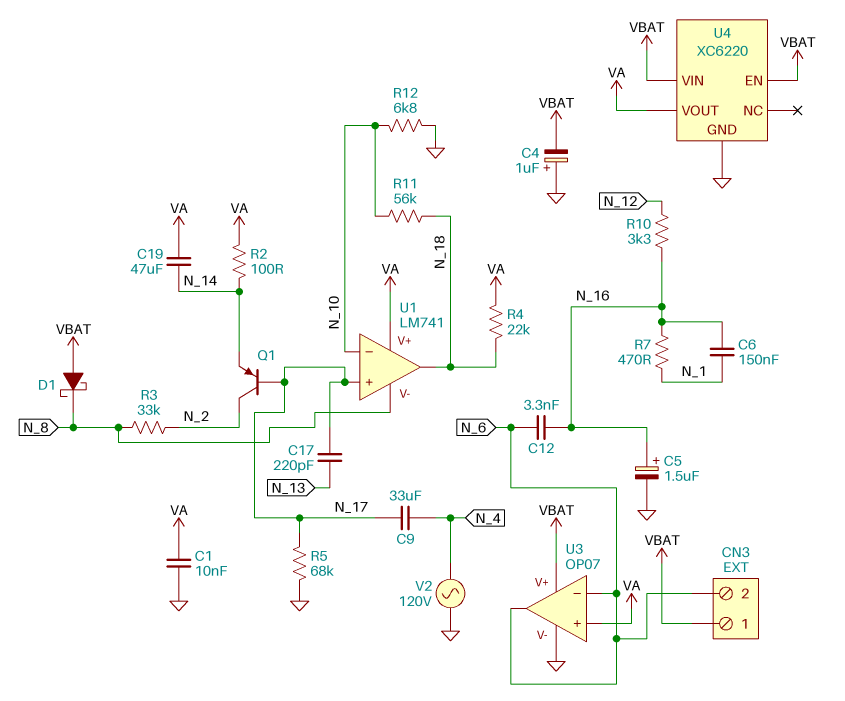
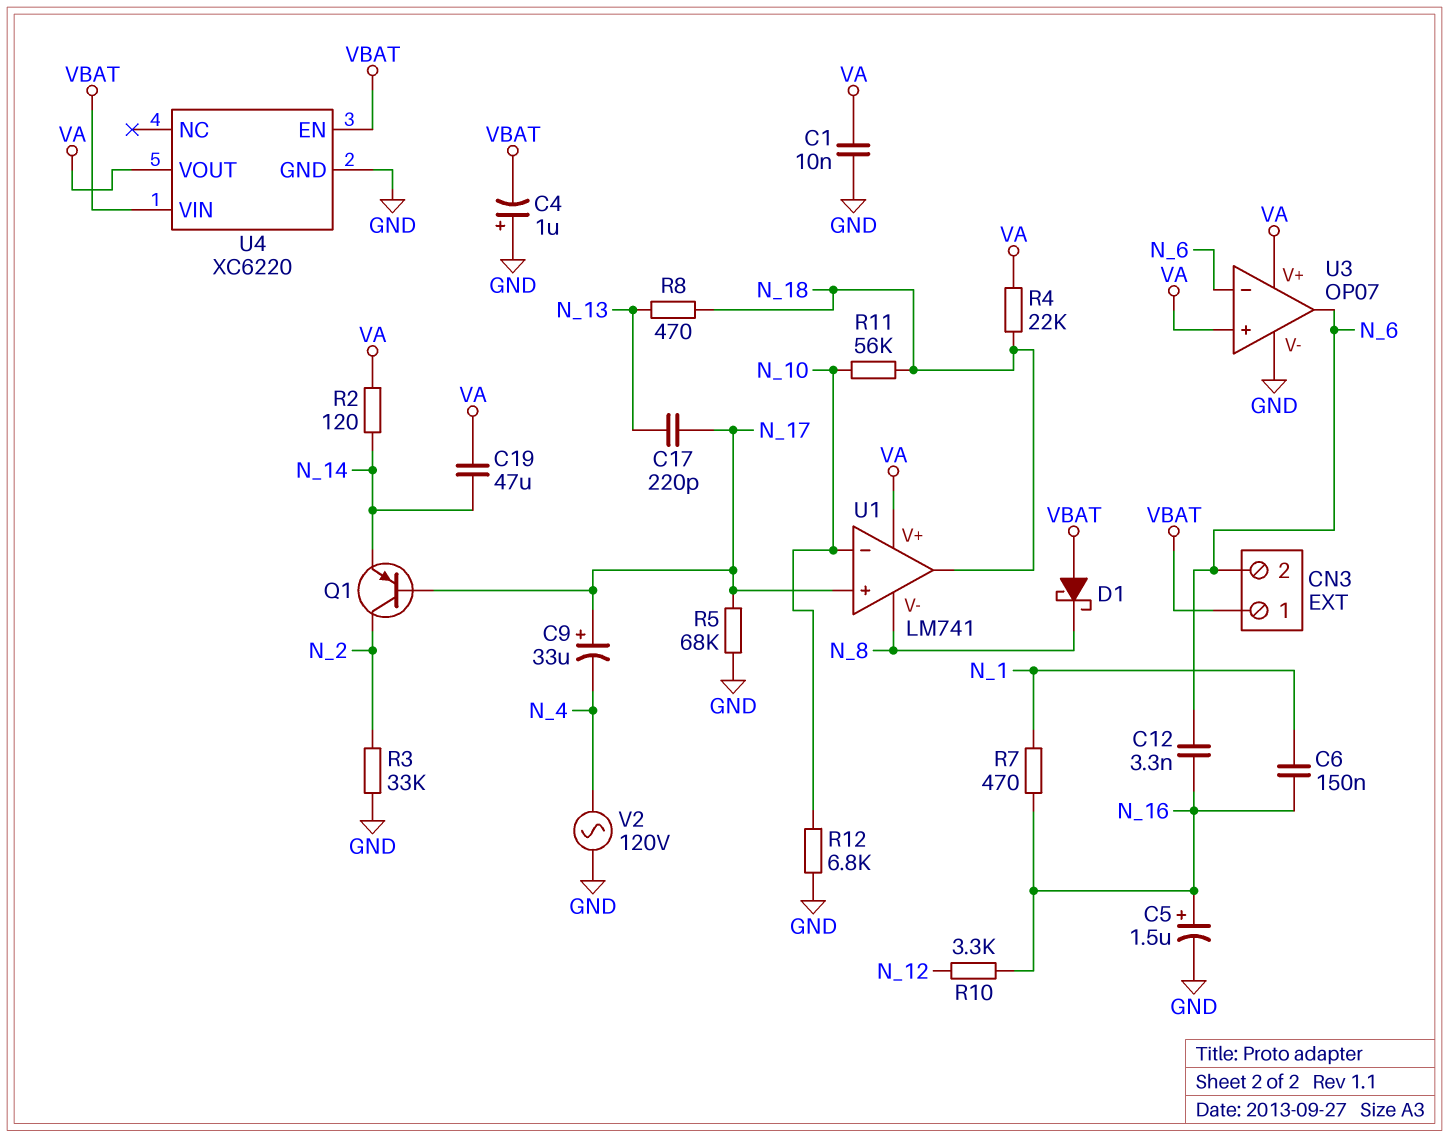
C9: 33uF (N_4, N_17) -> 33uF (plus N_17, minus N_4)
R2: 100 (N_14, VA) -> 120 (N_14, VA)
R3: 33k (N_2, N_8) -> 33k (GND, N_2)
R8: none -> 470 (N_13, N_18)
U3 pin V+: VBAT -> VA

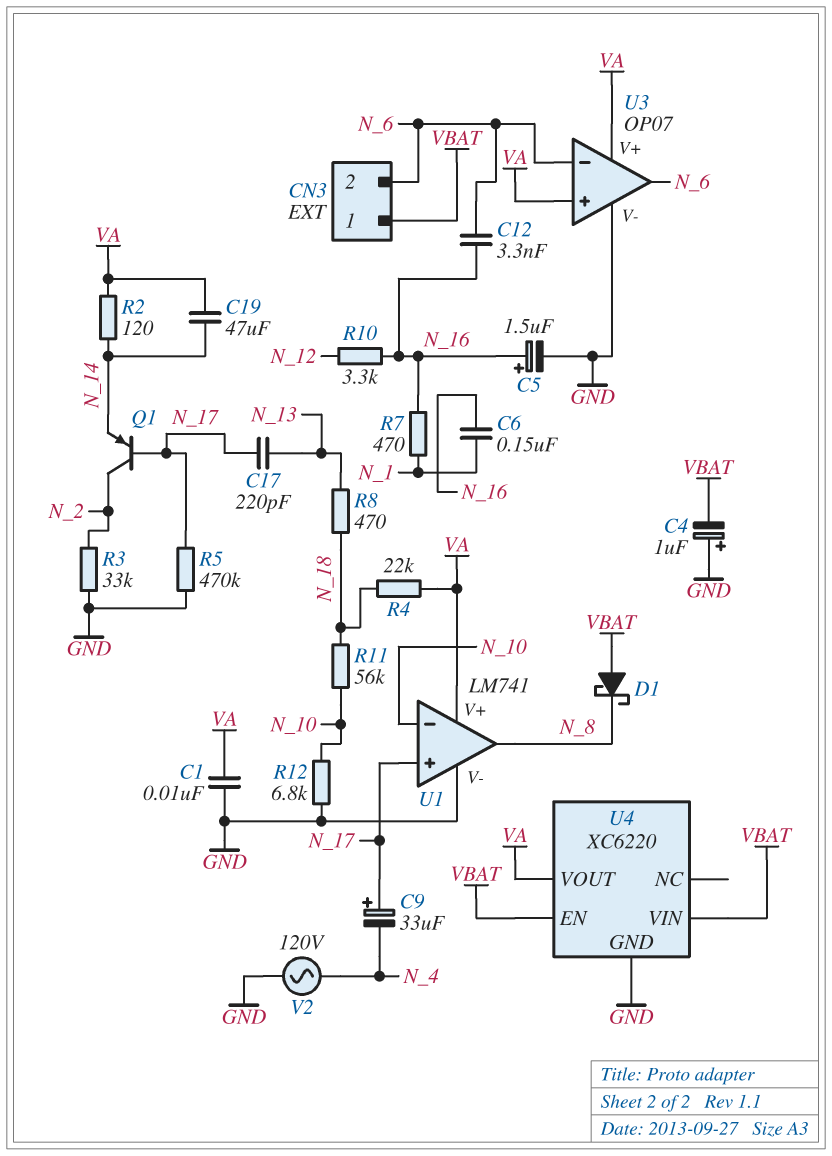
R5: 68k (GND, N_17) -> 470k (GND, N_17)
U1 pin V-: N_8 -> GND
U1 pin out: N_18 -> N_8

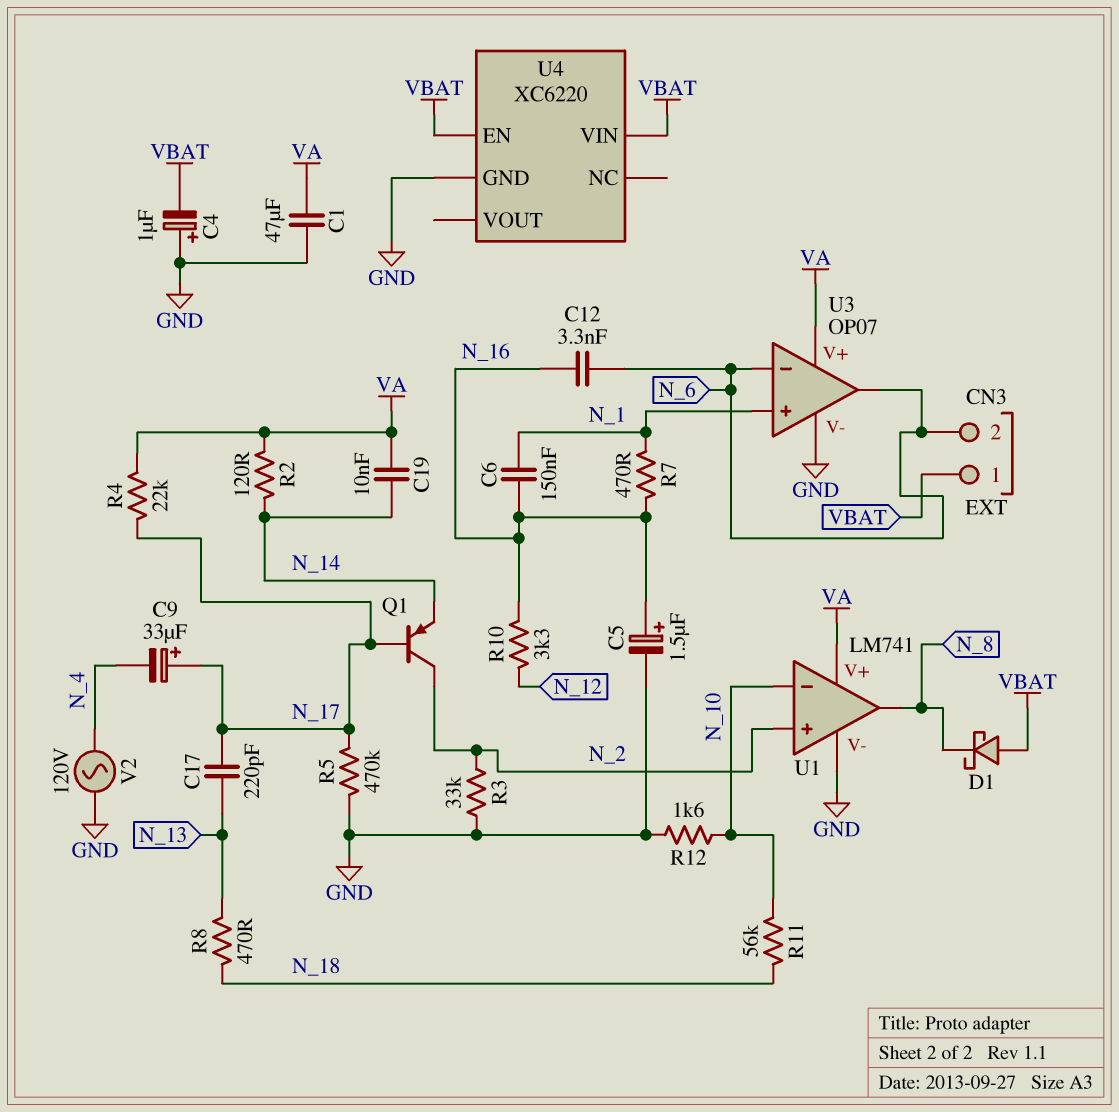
C1: 10nF (GND, VA) -> 47uF (GND, VA)
C19: 47uF (N_14, VA) -> 10nF (N_14, VA)
R4: 22k (N_18, VA) -> 22k (N_17, VA)
R12: 6.8k (GND, N_10) -> 1.6k (GND, N_10)
U1 pin in+: N_17 -> N_2
U3 pin in+: VA -> N_1
U4 pin VOUT: VA -> none

